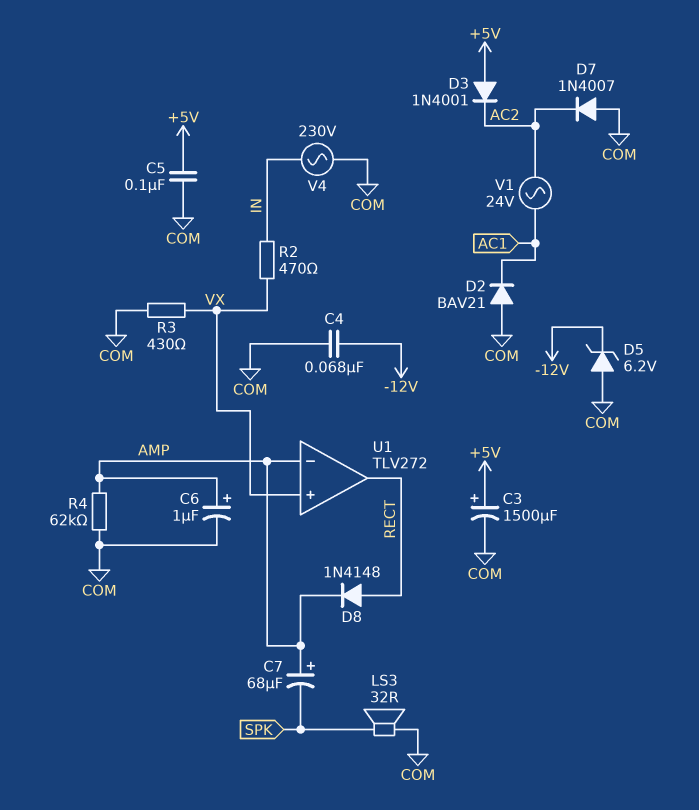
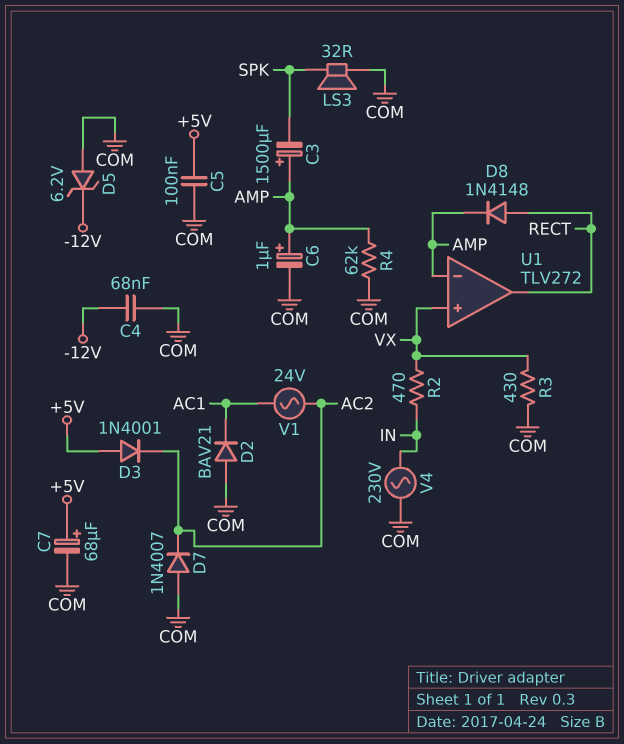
C3: 1500uF (plus +5V, minus COM) -> 1500uF (plus AMP, minus SPK)
C7: 68uF (plus AMP, minus SPK) -> 68uF (plus +5V, minus COM)

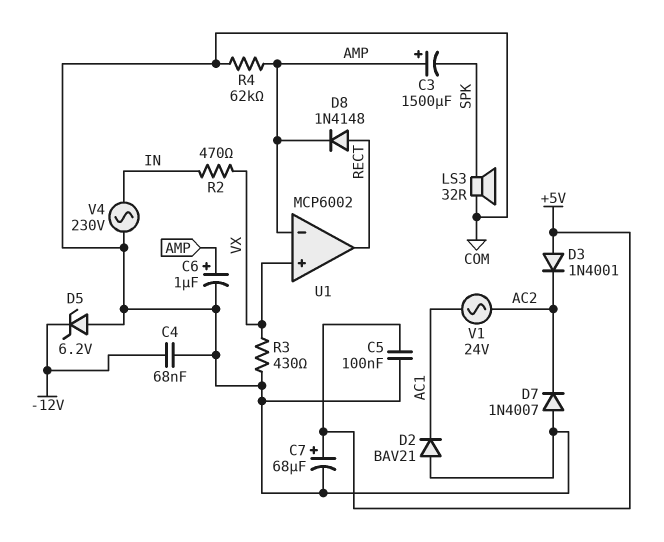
U1: TLV272 -> MCP6002

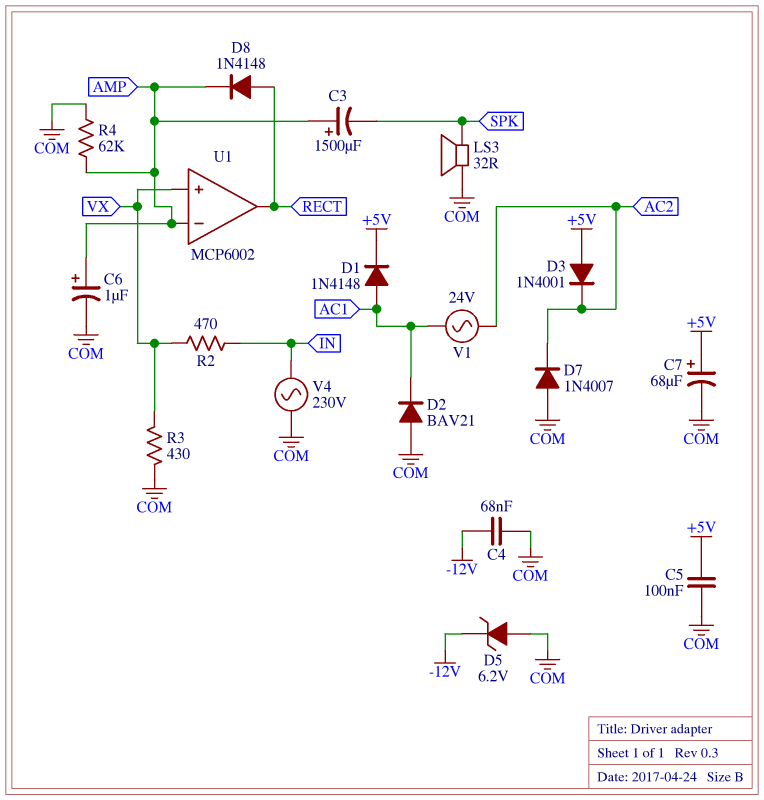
D1: none -> diode 1N4148 (A AC1, K +5V)

